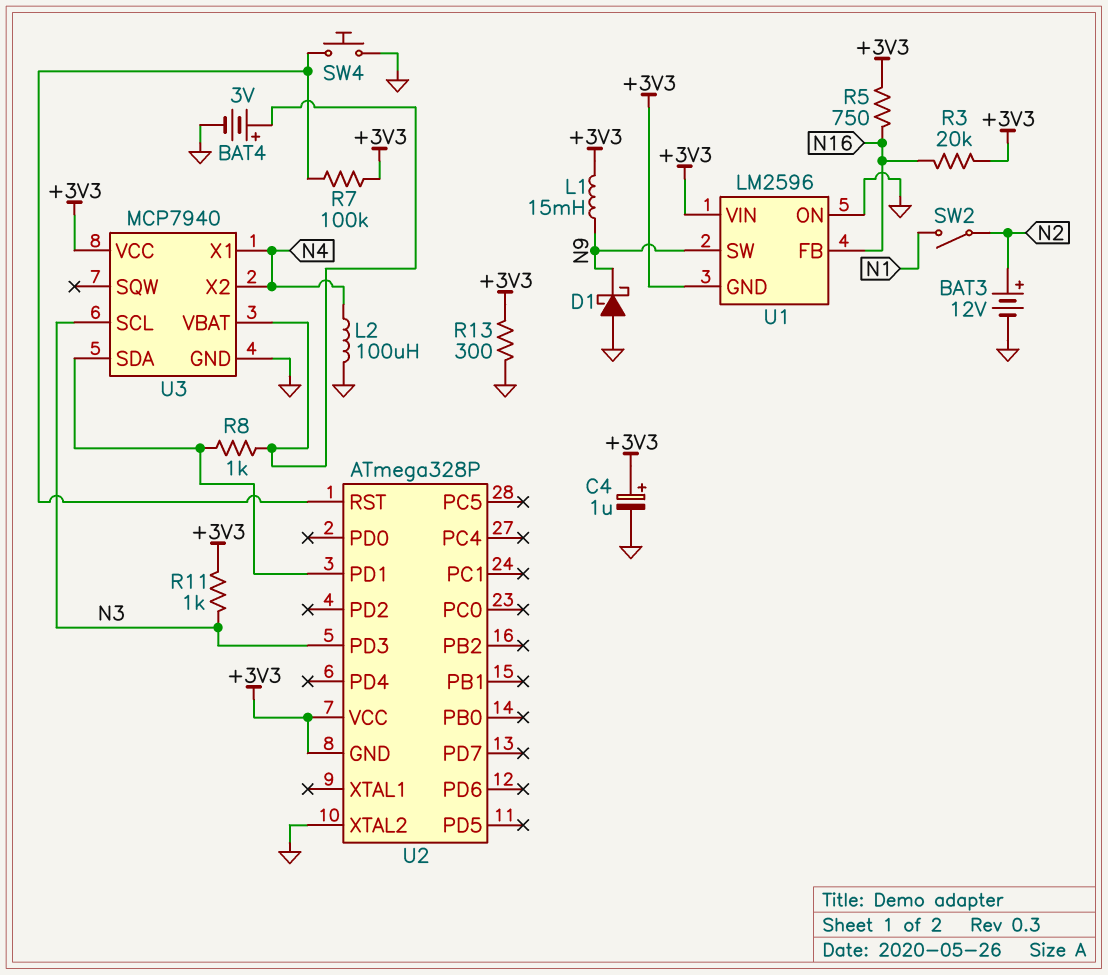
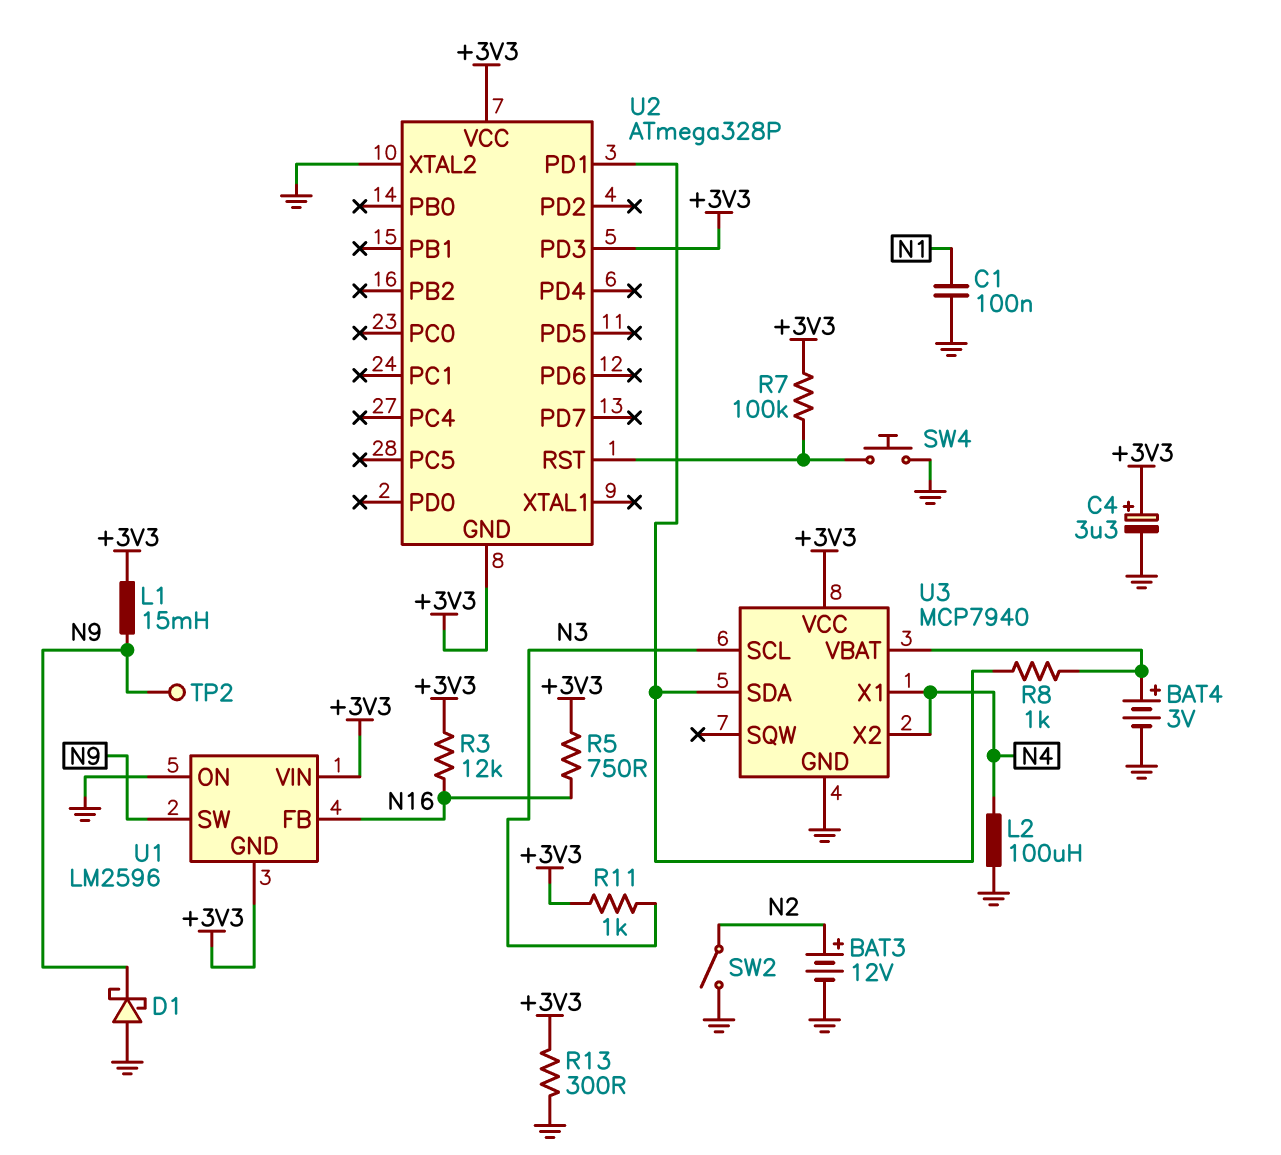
C1: none -> 100nF (GND, N1)
C4: 1uF (plus +3V3, minus GND) -> 3.3uF (plus +3V3, minus GND)
R3: 20k (+3V3, N16) -> 12k (+3V3, N16)
SW2: switch (N1, N2) -> switch (GND, N2)
TP2: none -> test point (N9)
U2 pin PD3: N3 -> +3V3

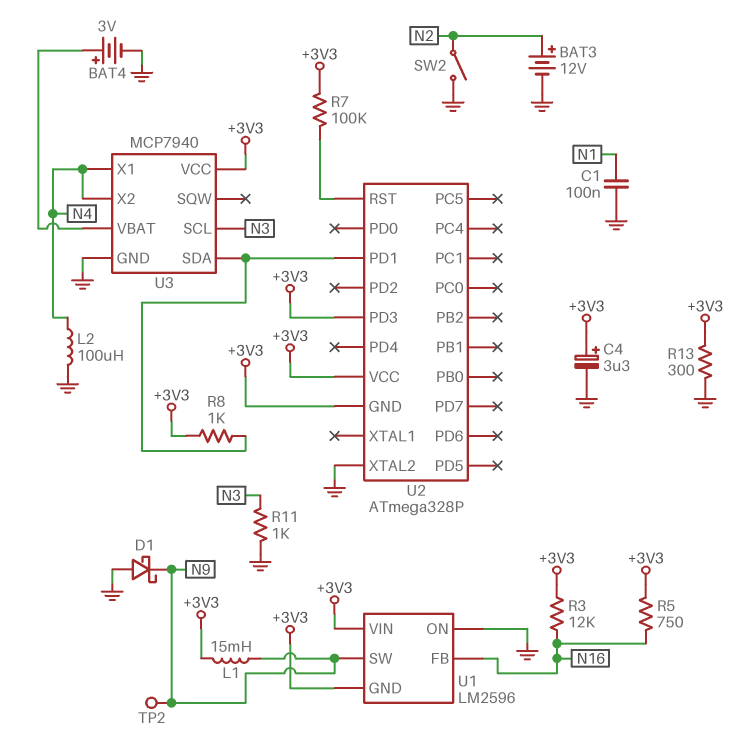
R8: 1k (U2/PD1, U3/VBAT) -> 1k (+3V3, U2/PD1)
R11: 1k (+3V3, N3) -> 1k (GND, N3)
SW4: button (GND, U2/RST) -> none

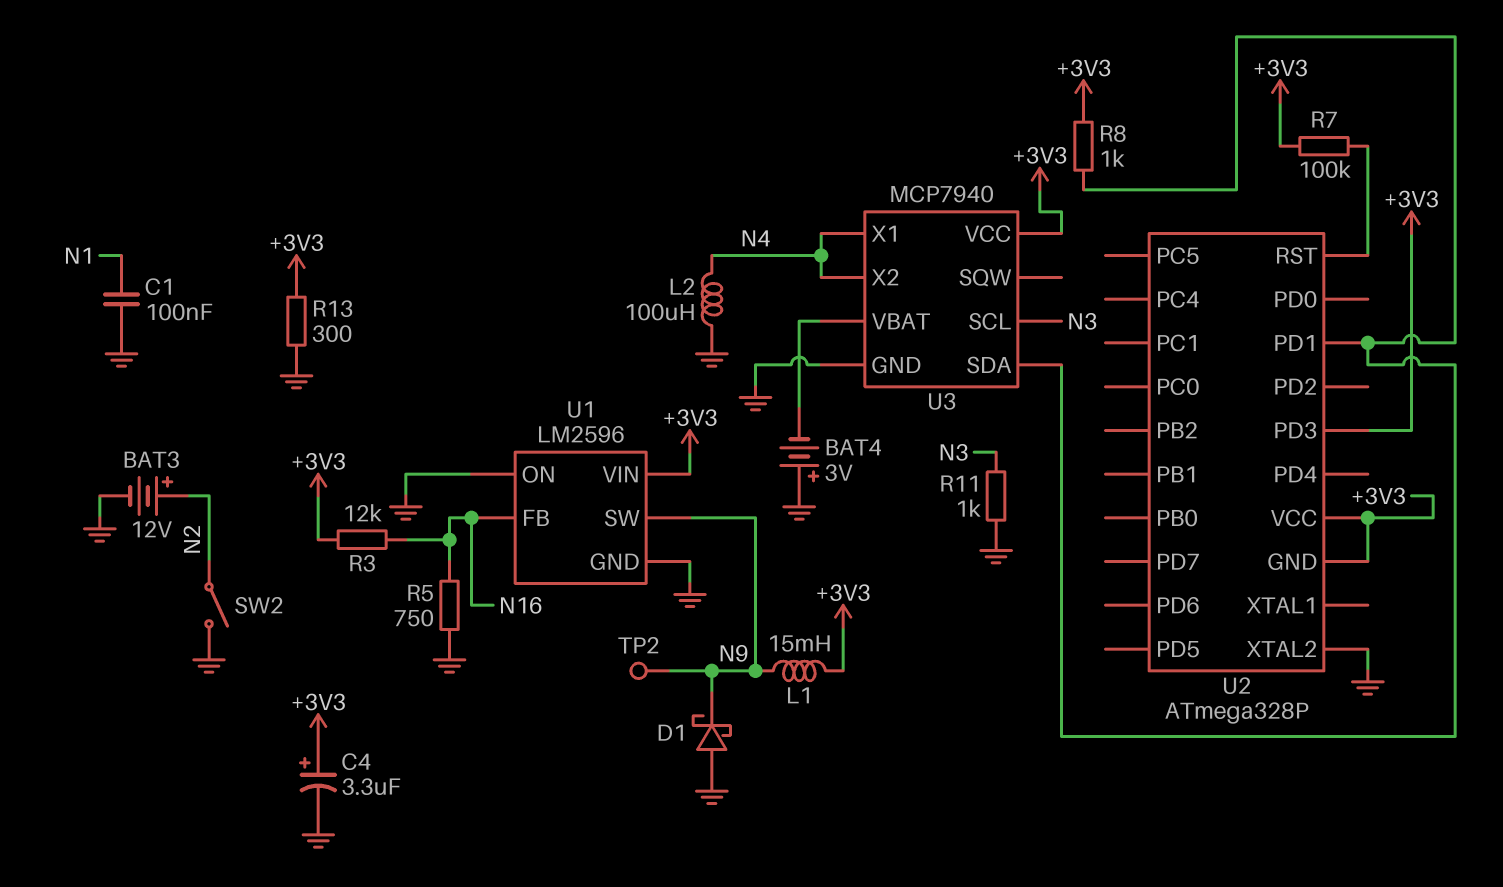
BAT4: 3V (plus U3/VBAT, minus GND) -> 3V (plus GND, minus U3/VBAT)
R5: 750 (+3V3, N16) -> 750 (GND, N16)
U1 pin GND: +3V3 -> GND

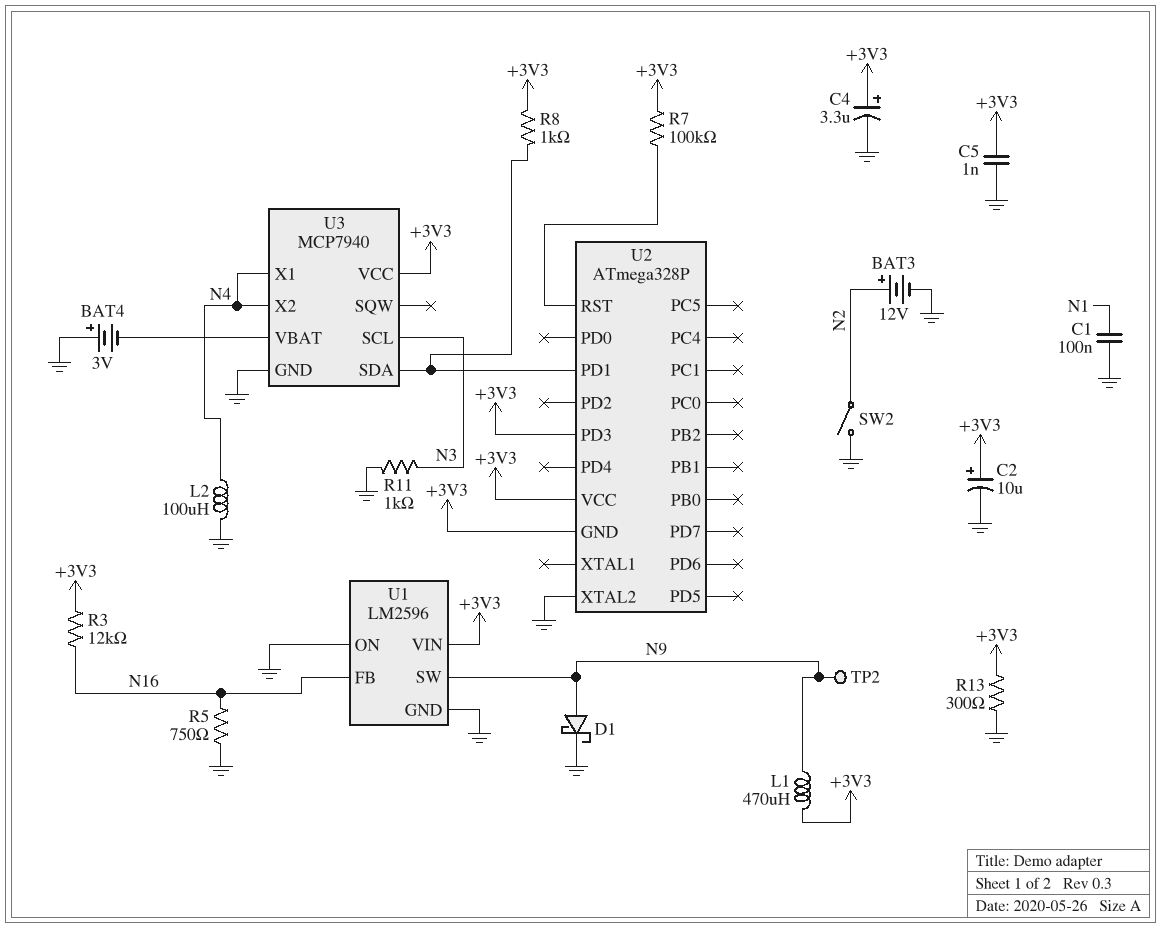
C2: none -> 10uF (plus +3V3, minus GND)
C5: none -> 1nF (+3V3, GND)
D1: schottky (A GND, K N9) -> schottky (A N9, K GND)
L1: 15mH (+3V3, N9) -> 470uH (+3V3, N9)

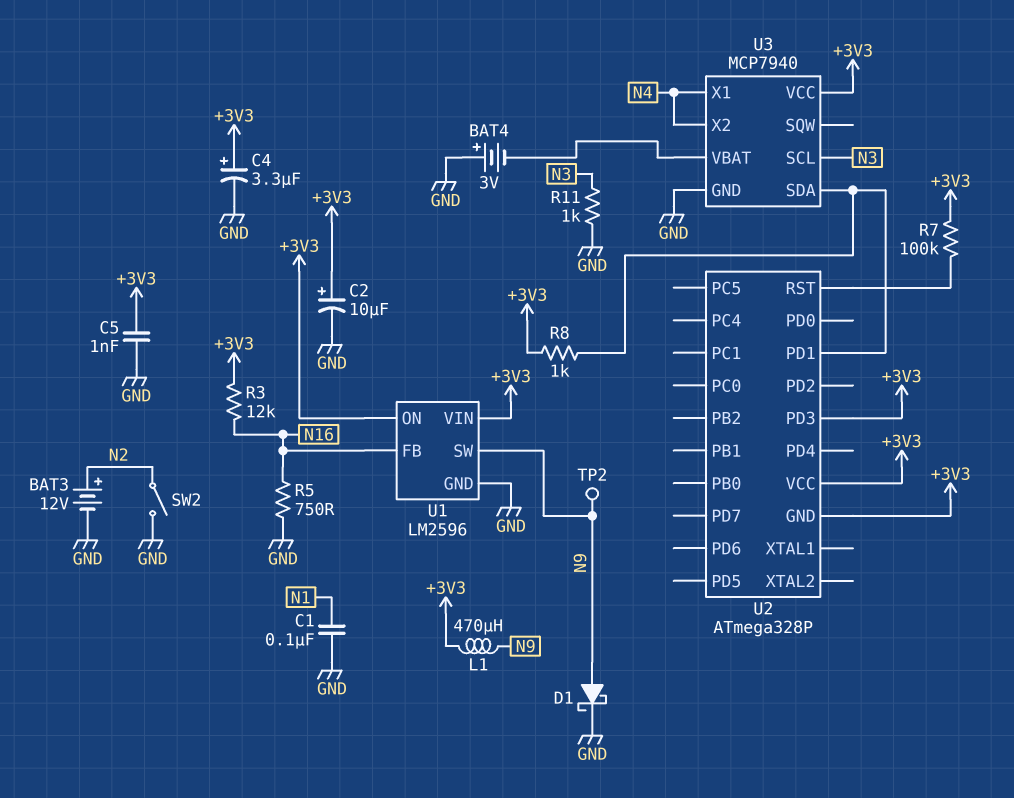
L2: 100uH (GND, N4) -> none
R13: 300 (+3V3, GND) -> none
U1 pin ON: GND -> +3V3
U2 pin XTAL2: GND -> none

